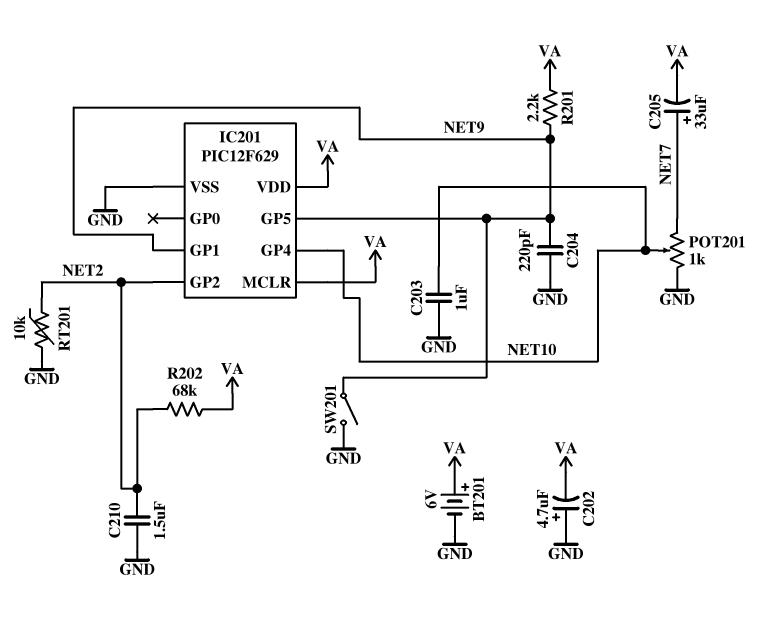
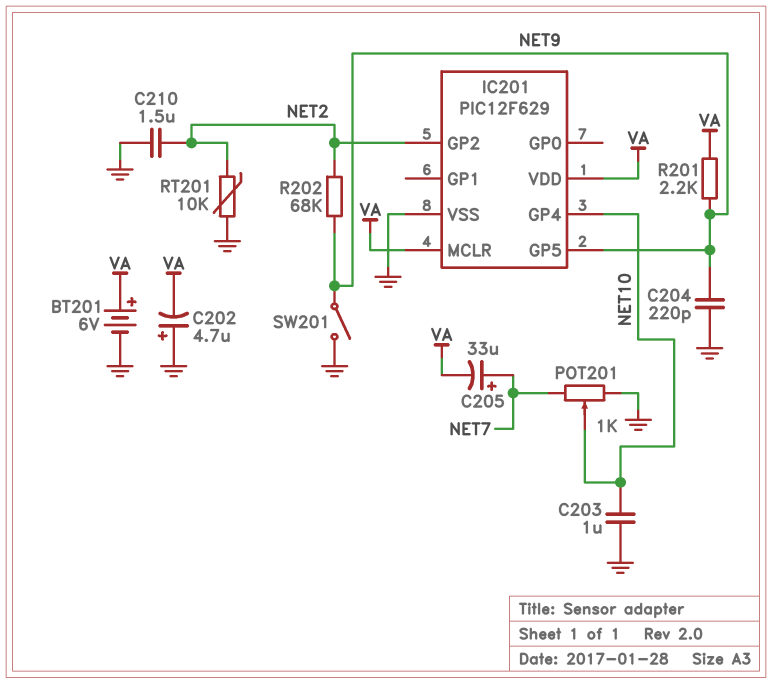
IC201 pin GP1: NET9 -> none
R202: 68k (NET2, VA) -> 68k (NET2, NET9)

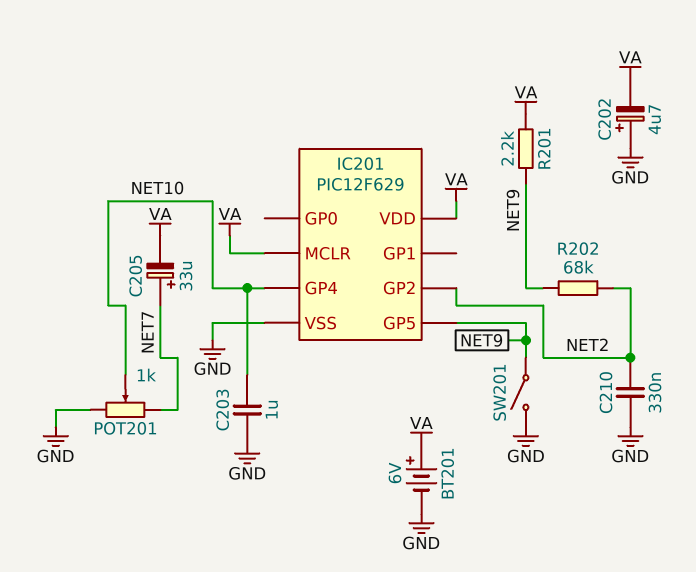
C204: 220pF (GND, NET9) -> none
C210: 1.5uF (GND, NET2) -> 330nF (GND, NET2)
RT201: 10k (GND, NET2) -> none

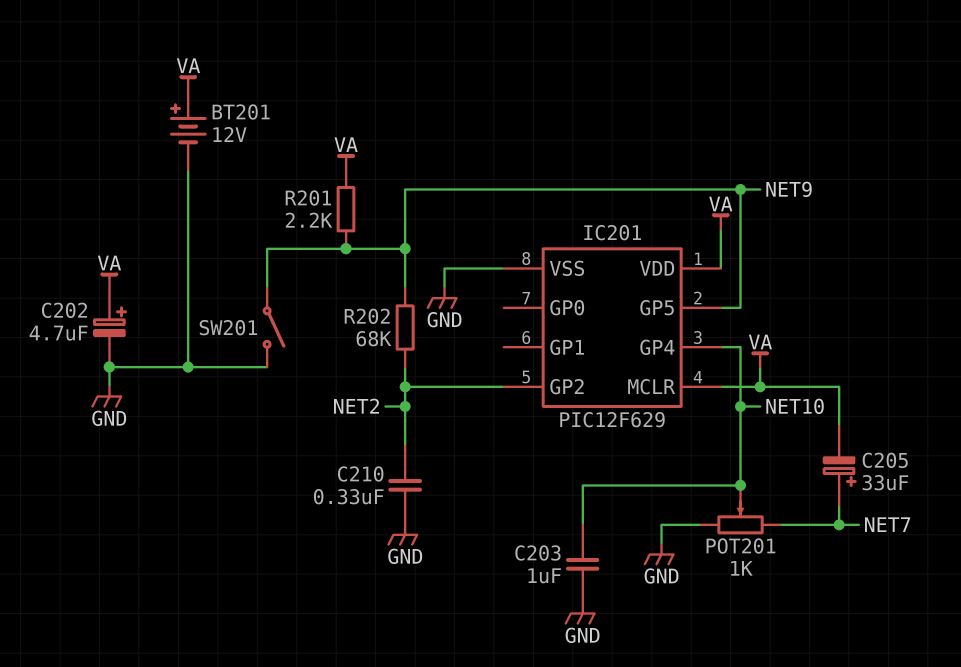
BT201: 6V (plus VA, minus GND) -> 12V (plus VA, minus GND)
C202: 4.7uF (plus GND, minus VA) -> 4.7uF (plus VA, minus GND)

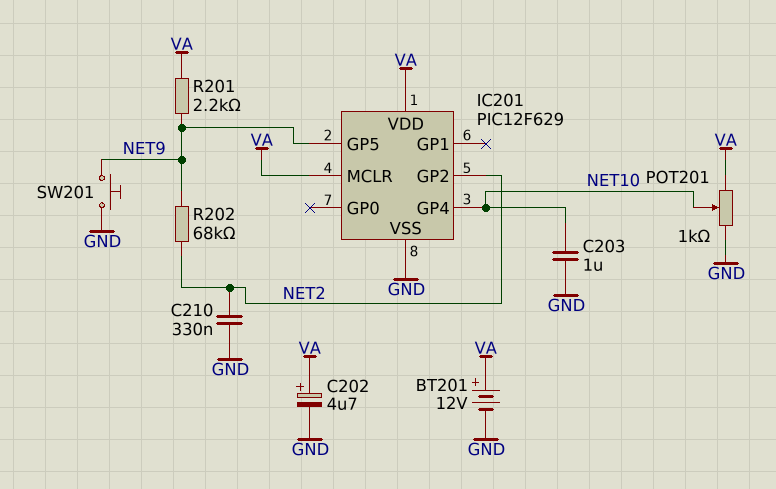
C205: 33uF (plus NET7, minus VA) -> none
POT201: 1k (GND, NET7, wiper NET10) -> 1k (GND, VA, wiper NET10)
SW201: switch (GND, NET9) -> button (GND, NET9)

